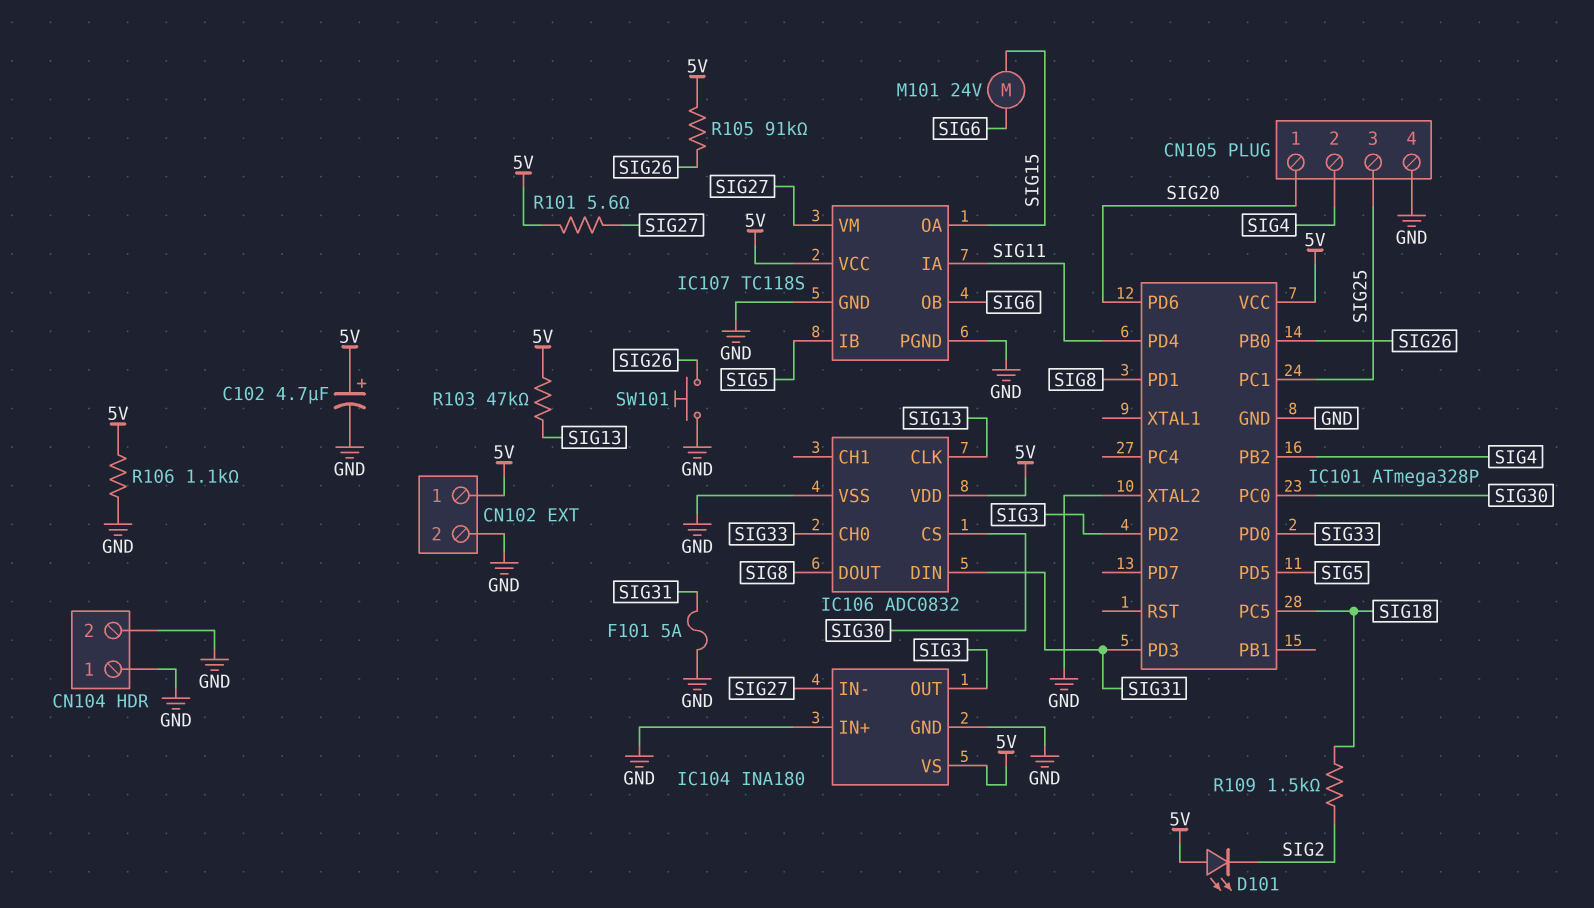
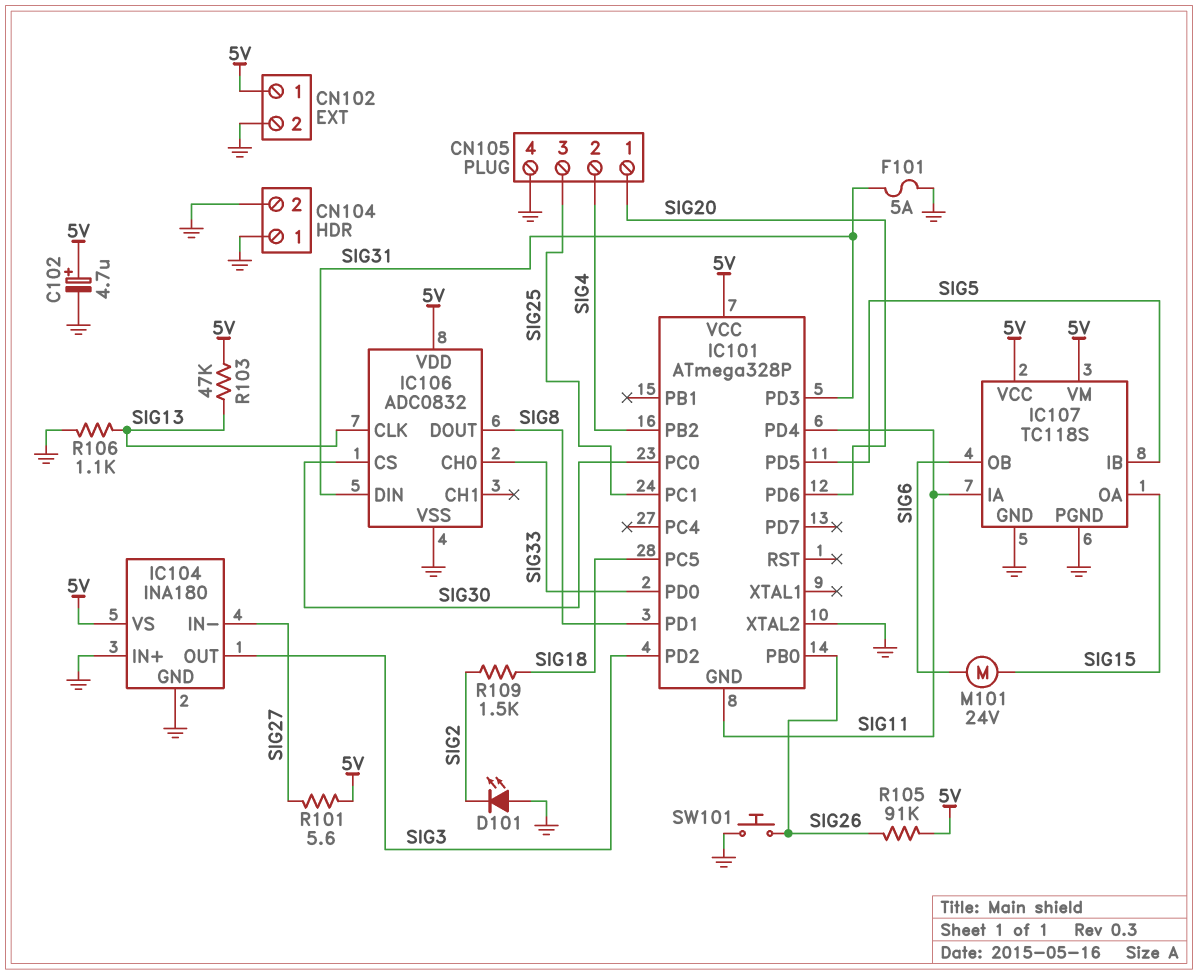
D101: LED (A 5V, K SIG2) -> LED (A GND, K SIG2)
IC101 pin GND: GND -> SIG11
IC107 pin VM: SIG27 -> 5V
R106: 1.1k (5V, GND) -> 1.1k (GND, SIG13)

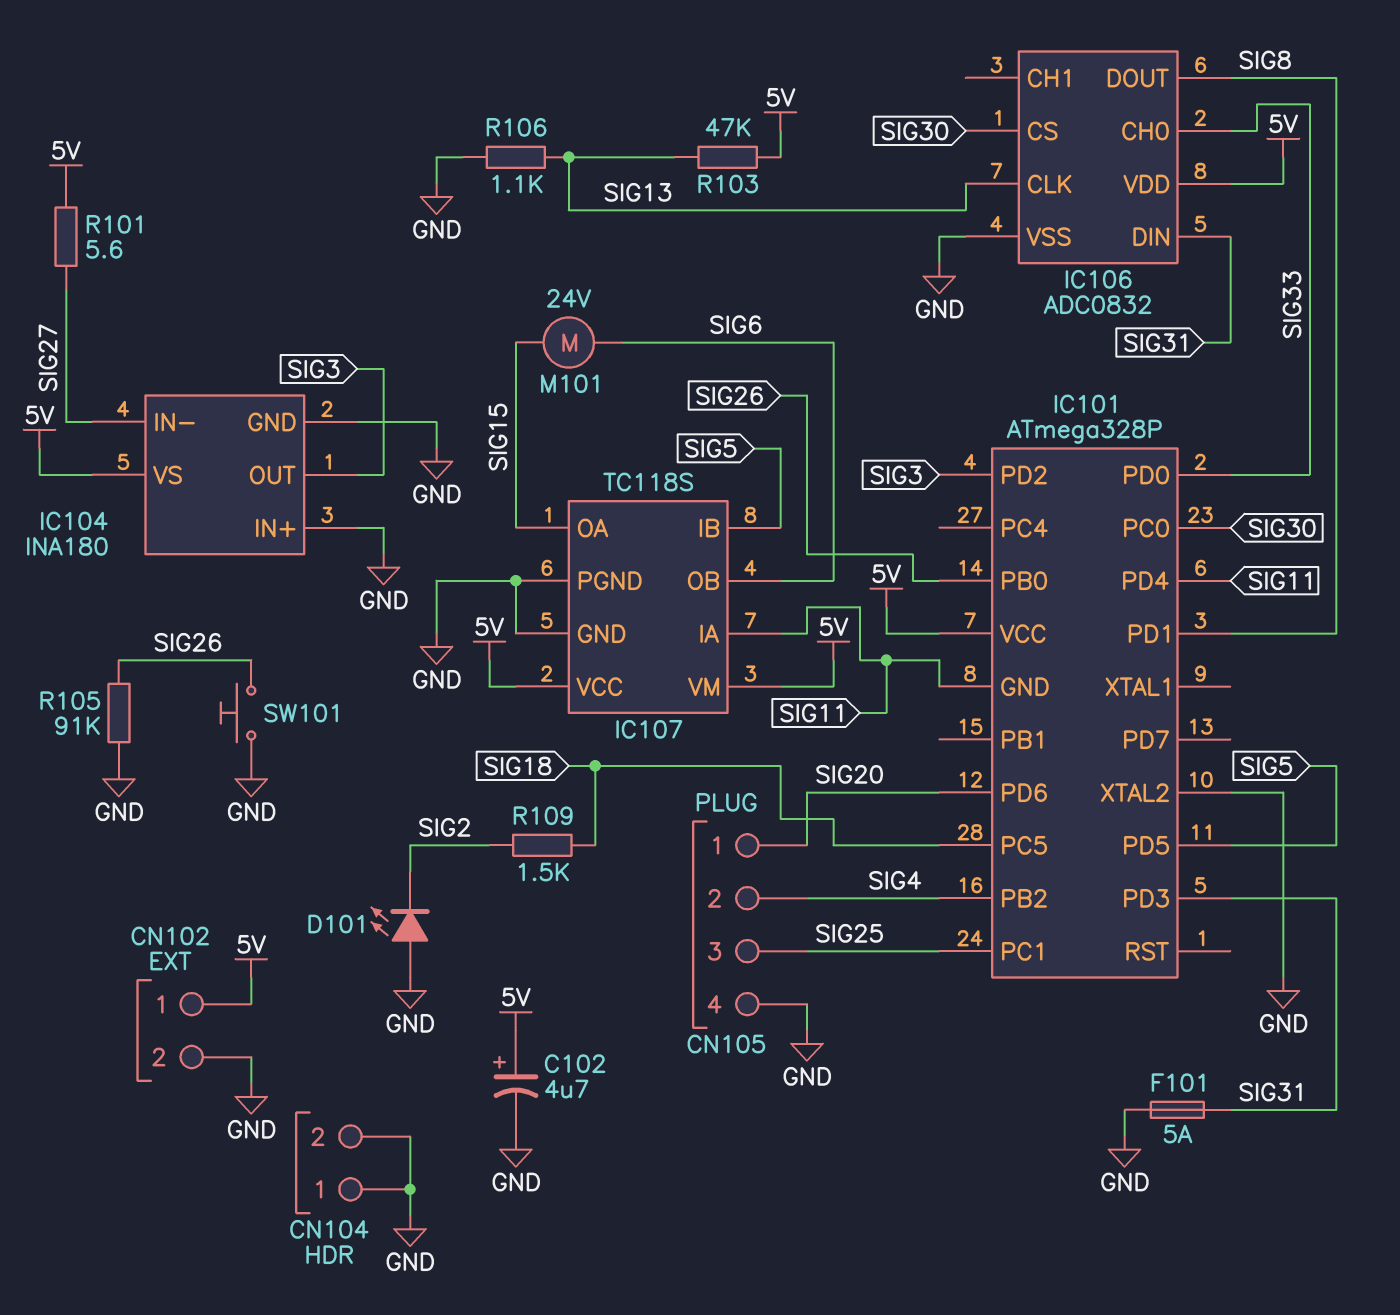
R105: 91k (5V, SIG26) -> 91k (GND, SIG26)

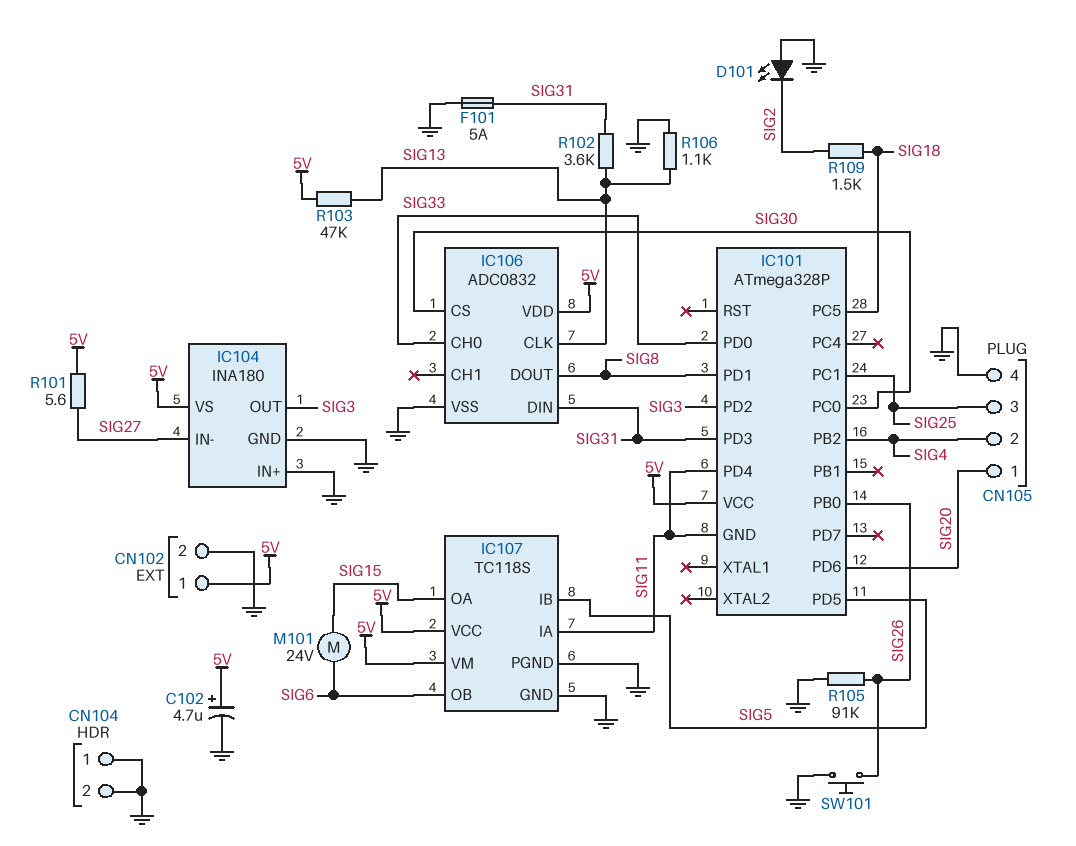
IC101 pin XTAL2: GND -> none
R102: none -> 3.6k (SIG13, SIG31)

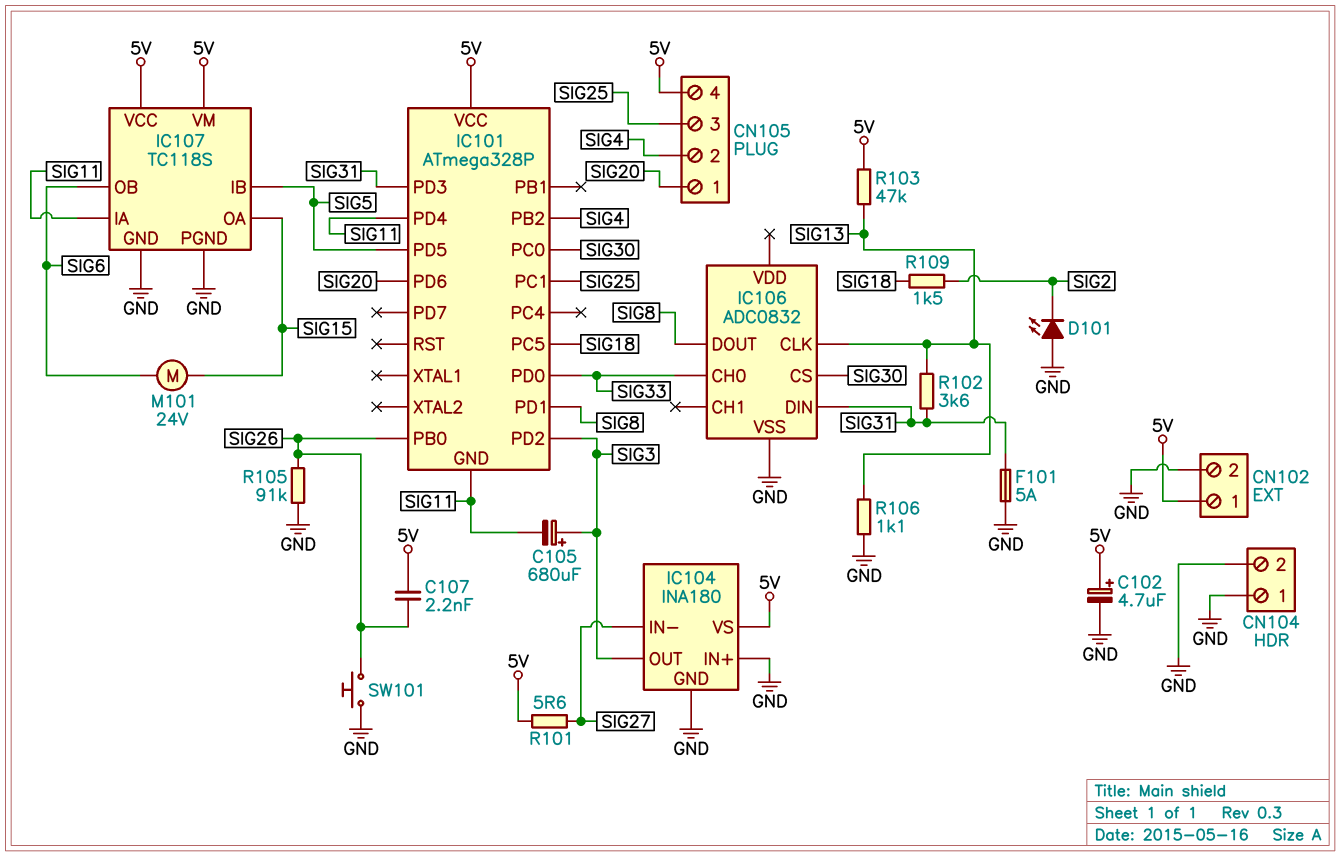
C105: none -> 680uF (plus SIG3, minus SIG11)
C107: none -> 2.2nF (5V, SIG26)
CN105 pin 4: GND -> 5V
IC106 pin VDD: 5V -> none

